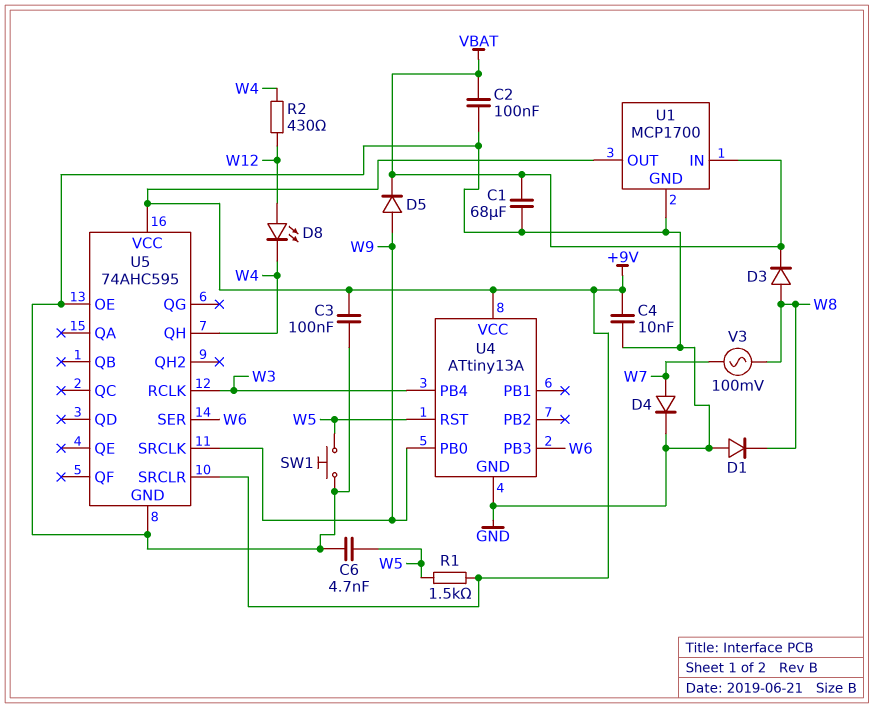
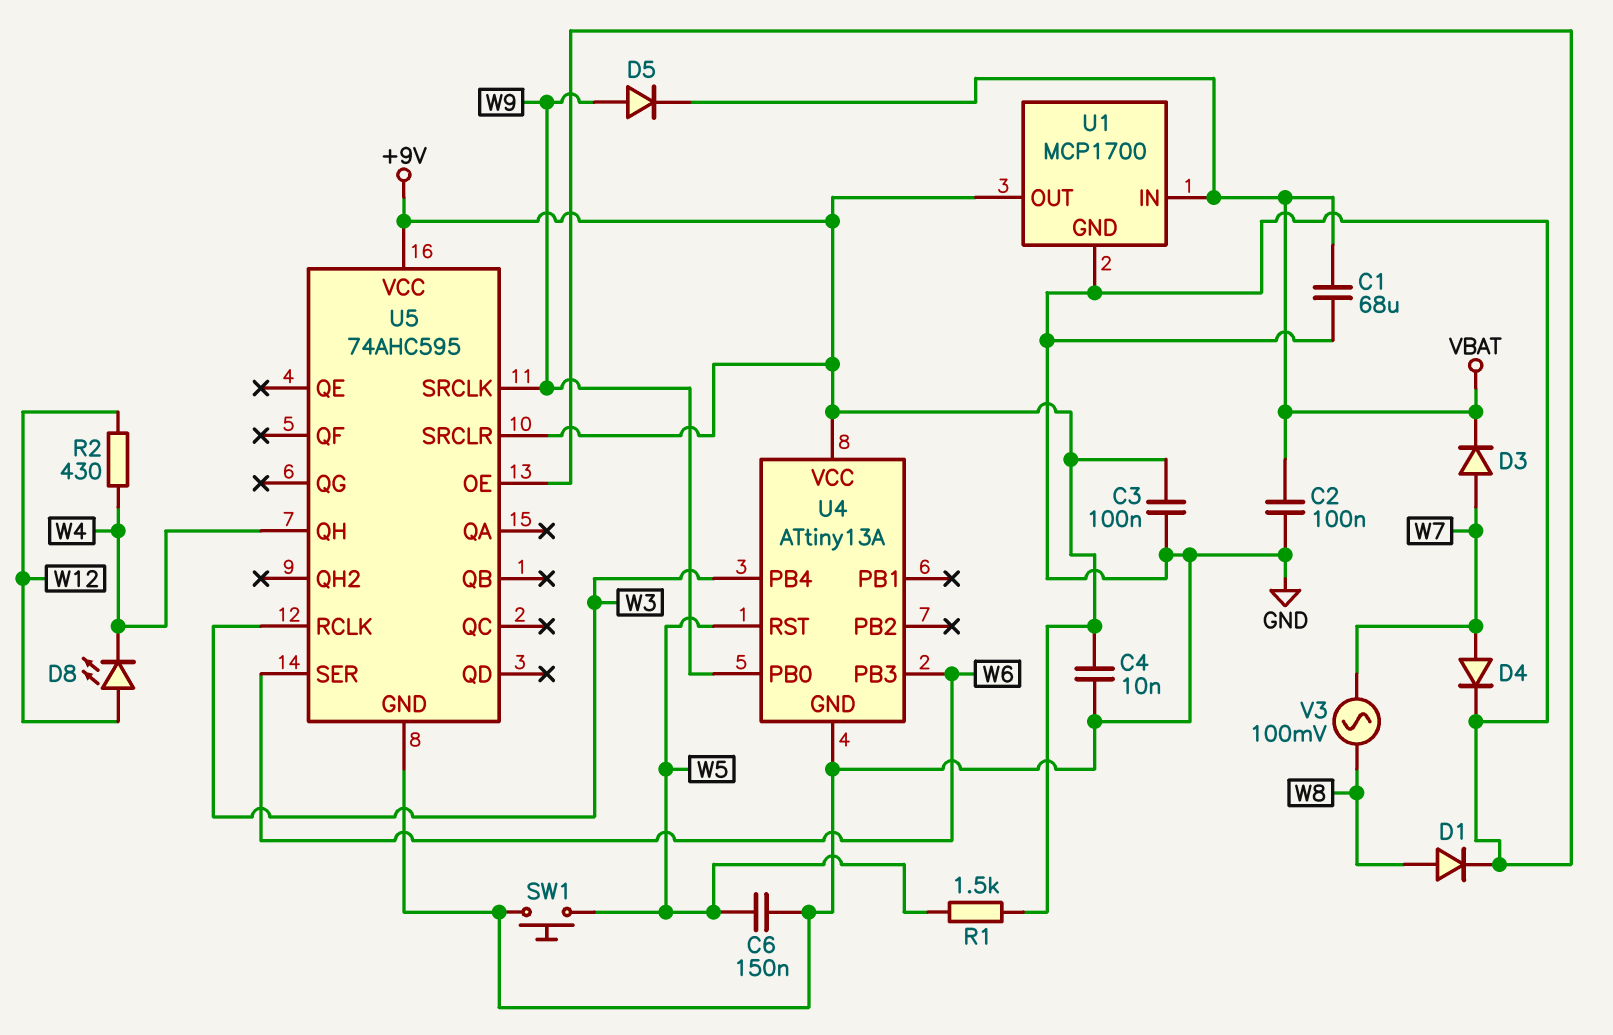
C6: 4.7nF (GND, W5) -> 150nF (GND, W5)
D1: diode (A GND, K W8) -> diode (A W8, K GND)
D3: diode (A W8, K VBAT) -> diode (A W7, K VBAT)

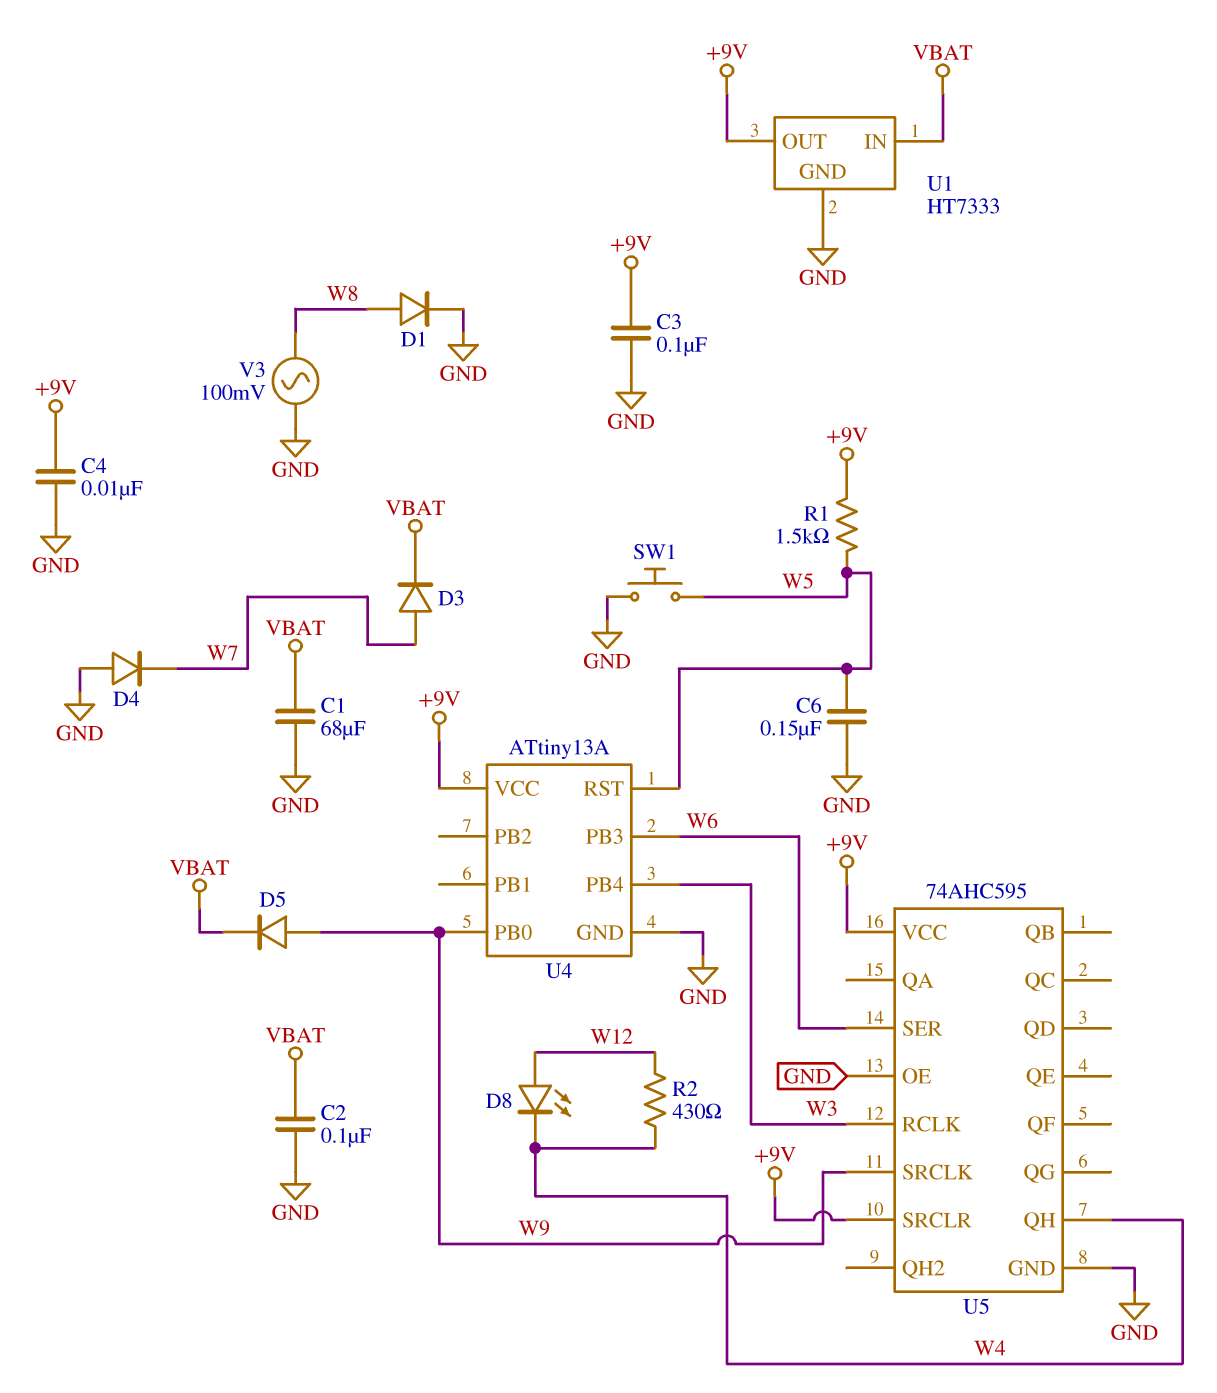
D4: diode (A W7, K GND) -> diode (A GND, K W7)
U1: MCP1700 -> HT7333
V3: AC 100mV (W7, W8) -> AC 100mV (GND, W8)

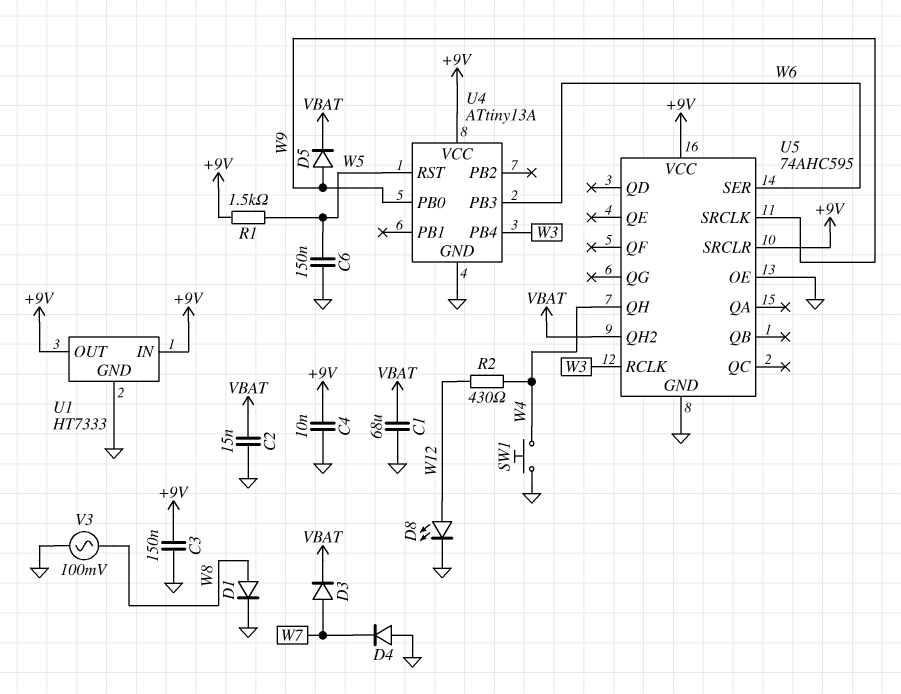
C2: 100nF (GND, VBAT) -> 15nF (GND, VBAT)
C3: 100nF (+9V, GND) -> 150nF (+9V, GND)
D8: LED (A W12, K W4) -> LED (A W12, K GND)
SW1: button (GND, W5) -> button (GND, W4)
U1 pin IN: VBAT -> +9V
U5 pin QH2: none -> VBAT

